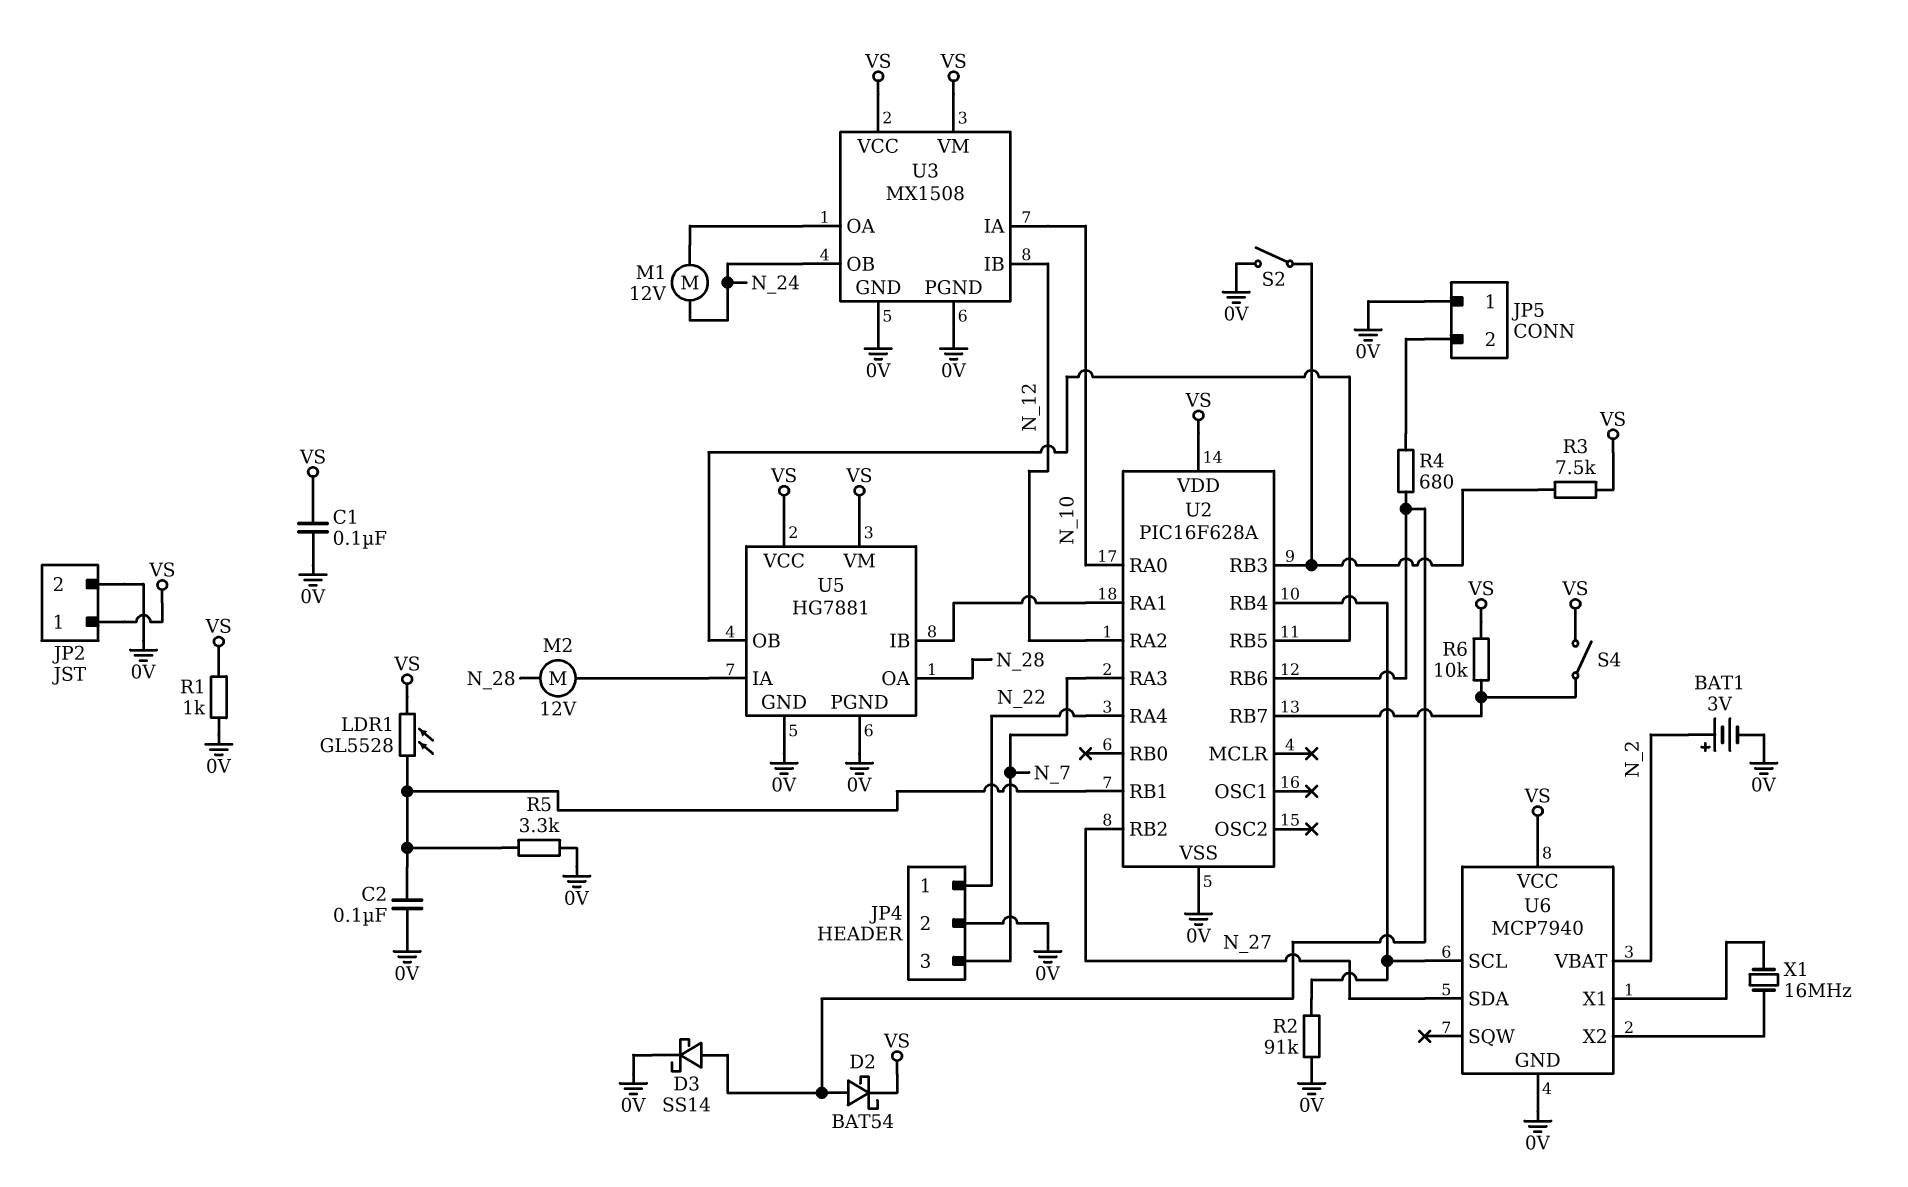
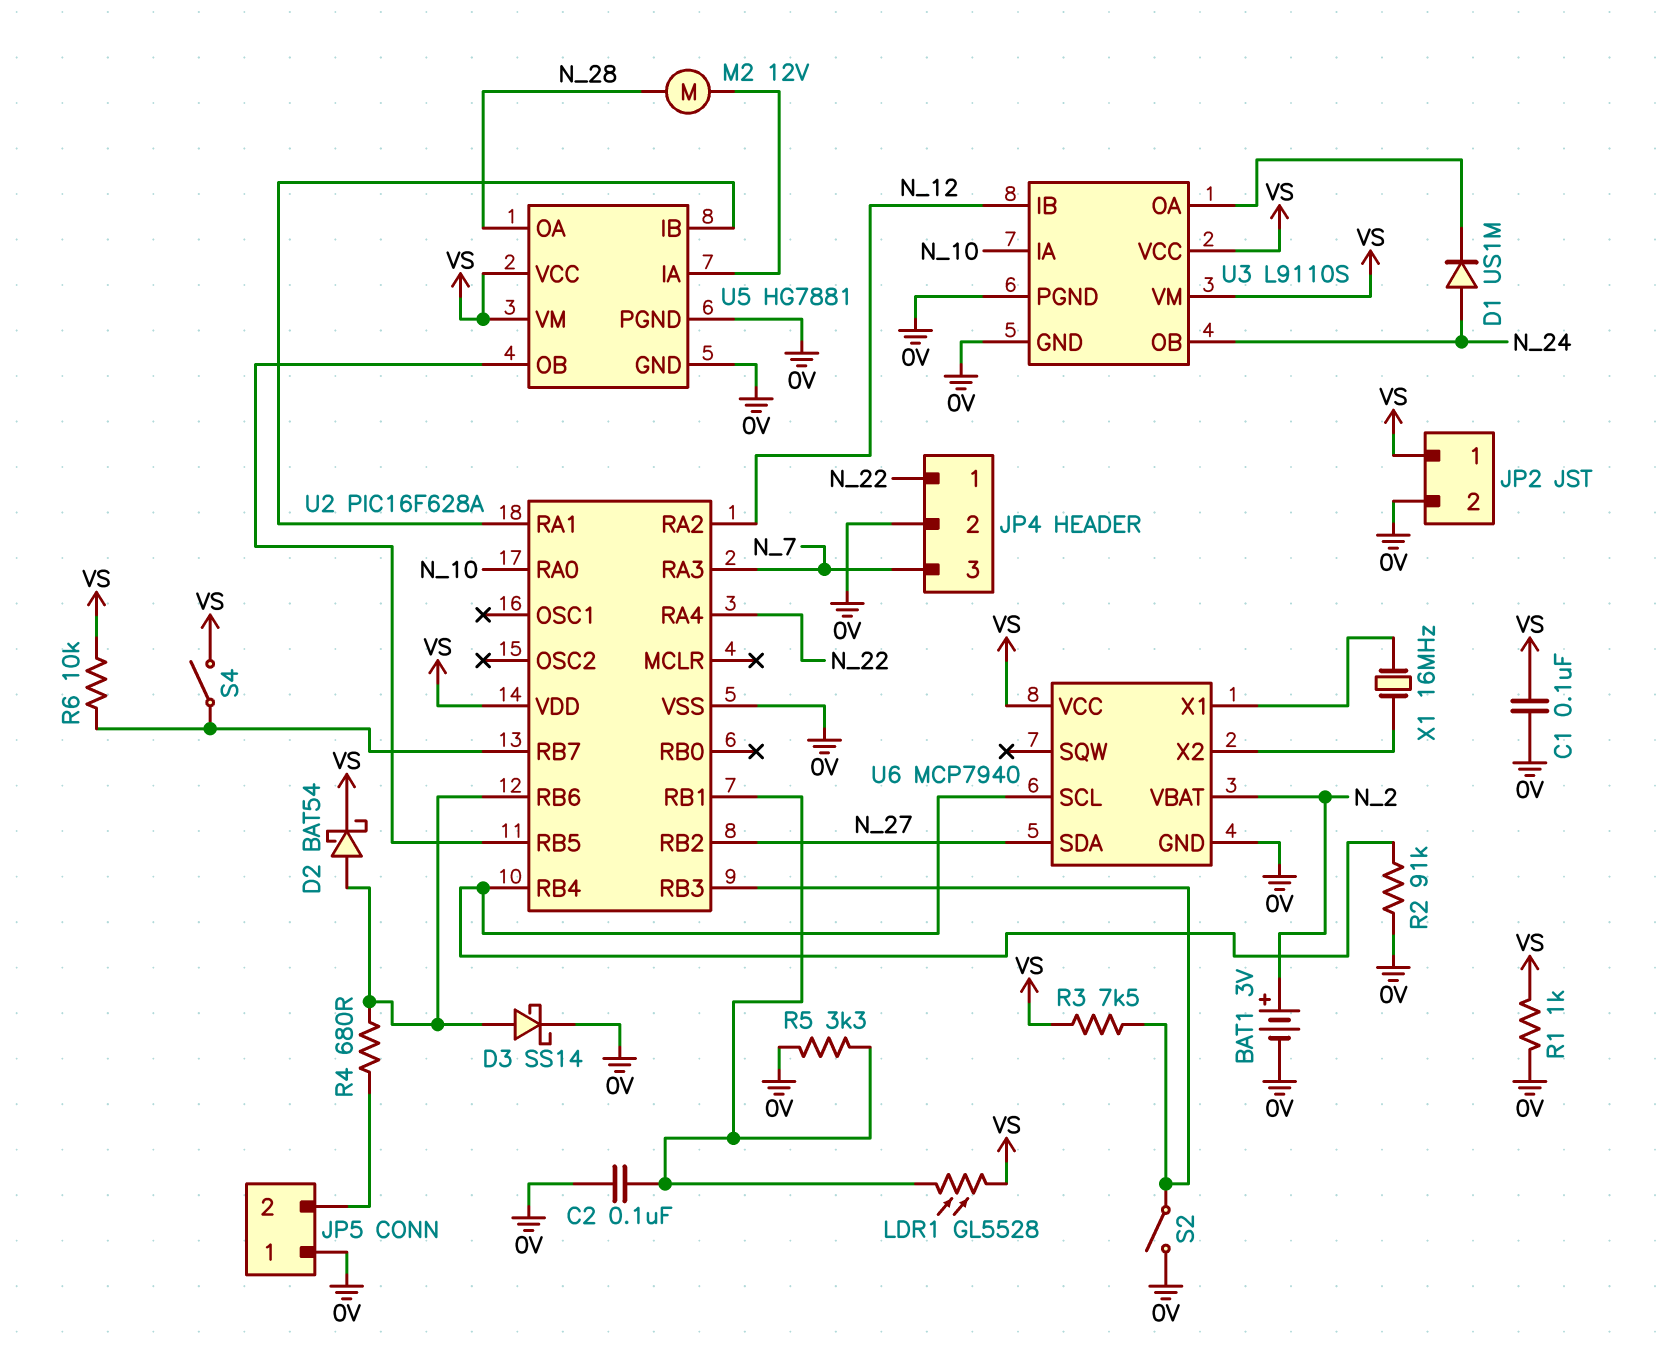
D1: none -> diode US1M (A N_24, K U3/OA)
M1: motor 12V (N_24, U3/OA) -> none
U3: MX1508 -> L9110S

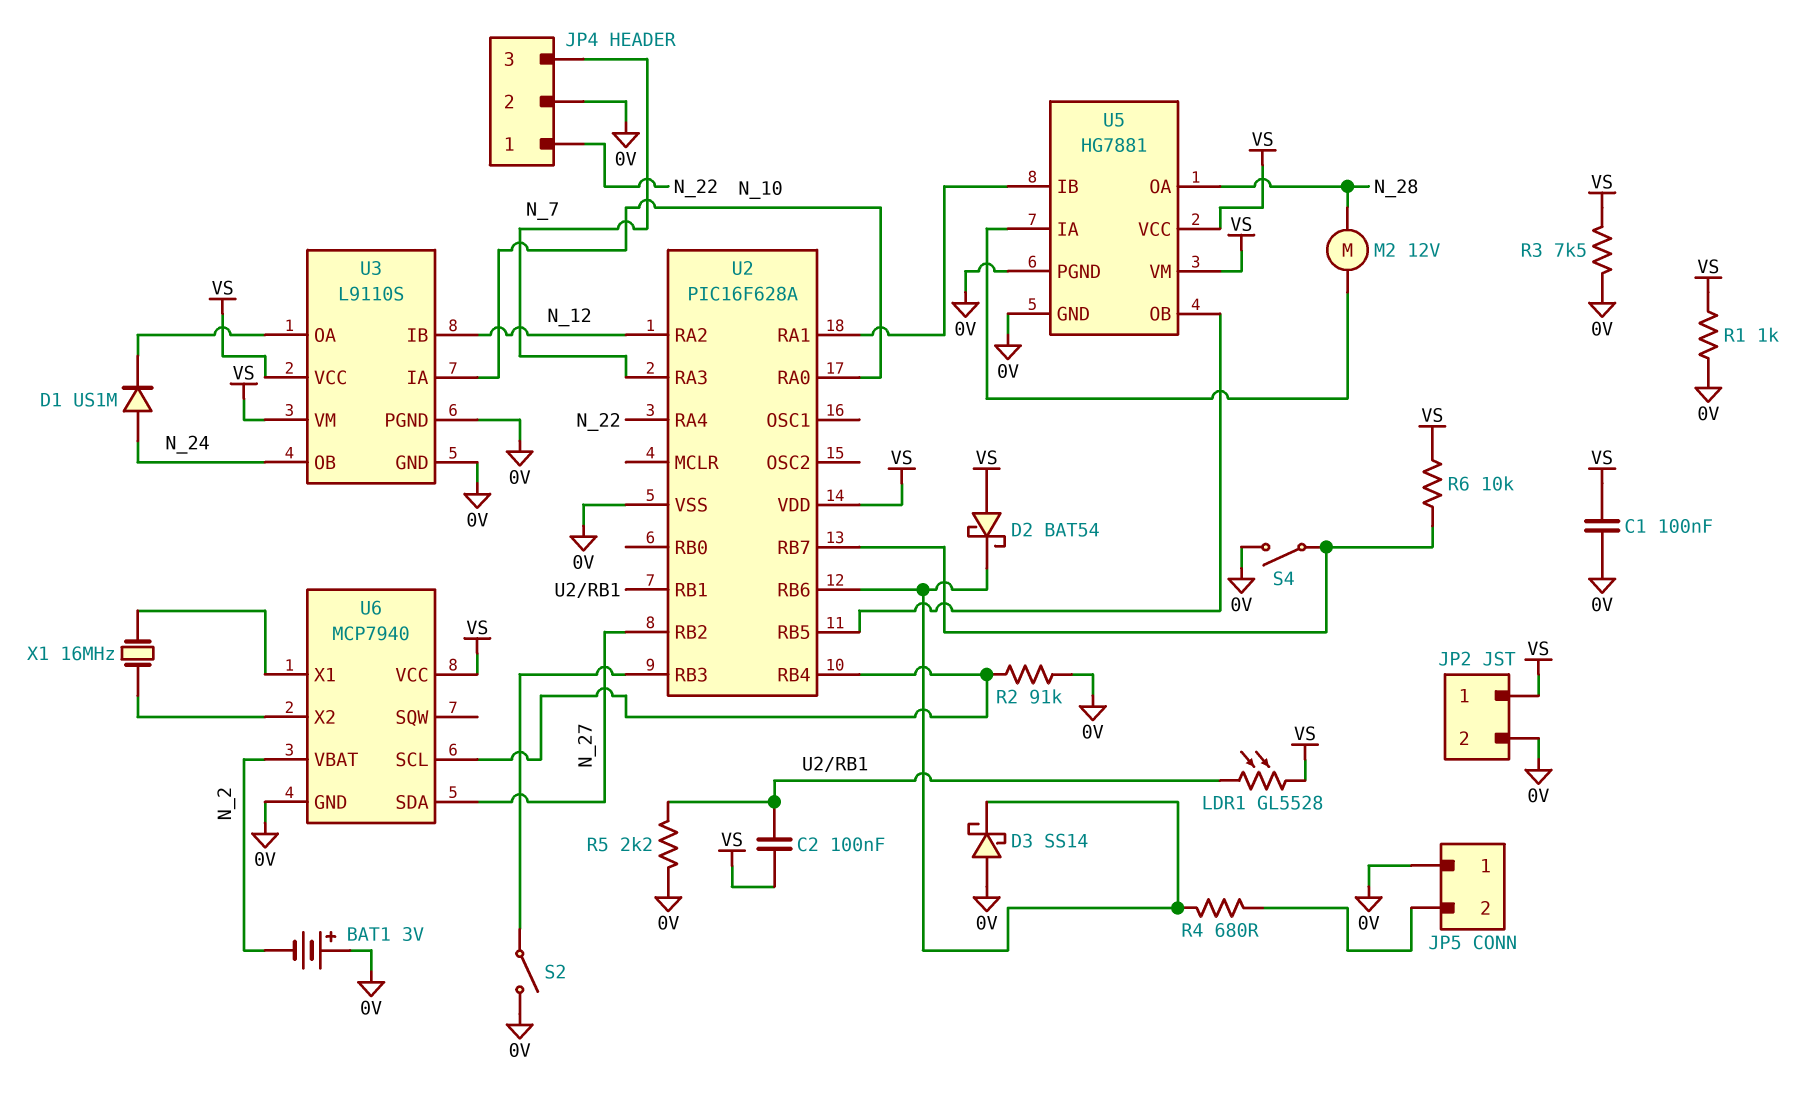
BAT1: 3V (plus N_2, minus 0V) -> 3V (plus 0V, minus N_2)
C2: 100nF (0V, U2/RB1) -> 100nF (U2/RB1, VS)
D2: schottky BAT54 (A U2/RB6, K VS) -> schottky BAT54 (A VS, K U2/RB6)
D3: schottky SS14 (A U2/RB6, K 0V) -> schottky SS14 (A 0V, K U2/RB6)
R3: 7.5k (U2/RB3, VS) -> 7.5k (0V, VS)
R5: 3.3k (0V, U2/RB1) -> 2.2k (0V, U2/RB1)
S4: switch (U2/RB7, VS) -> switch (0V, U2/RB7)

